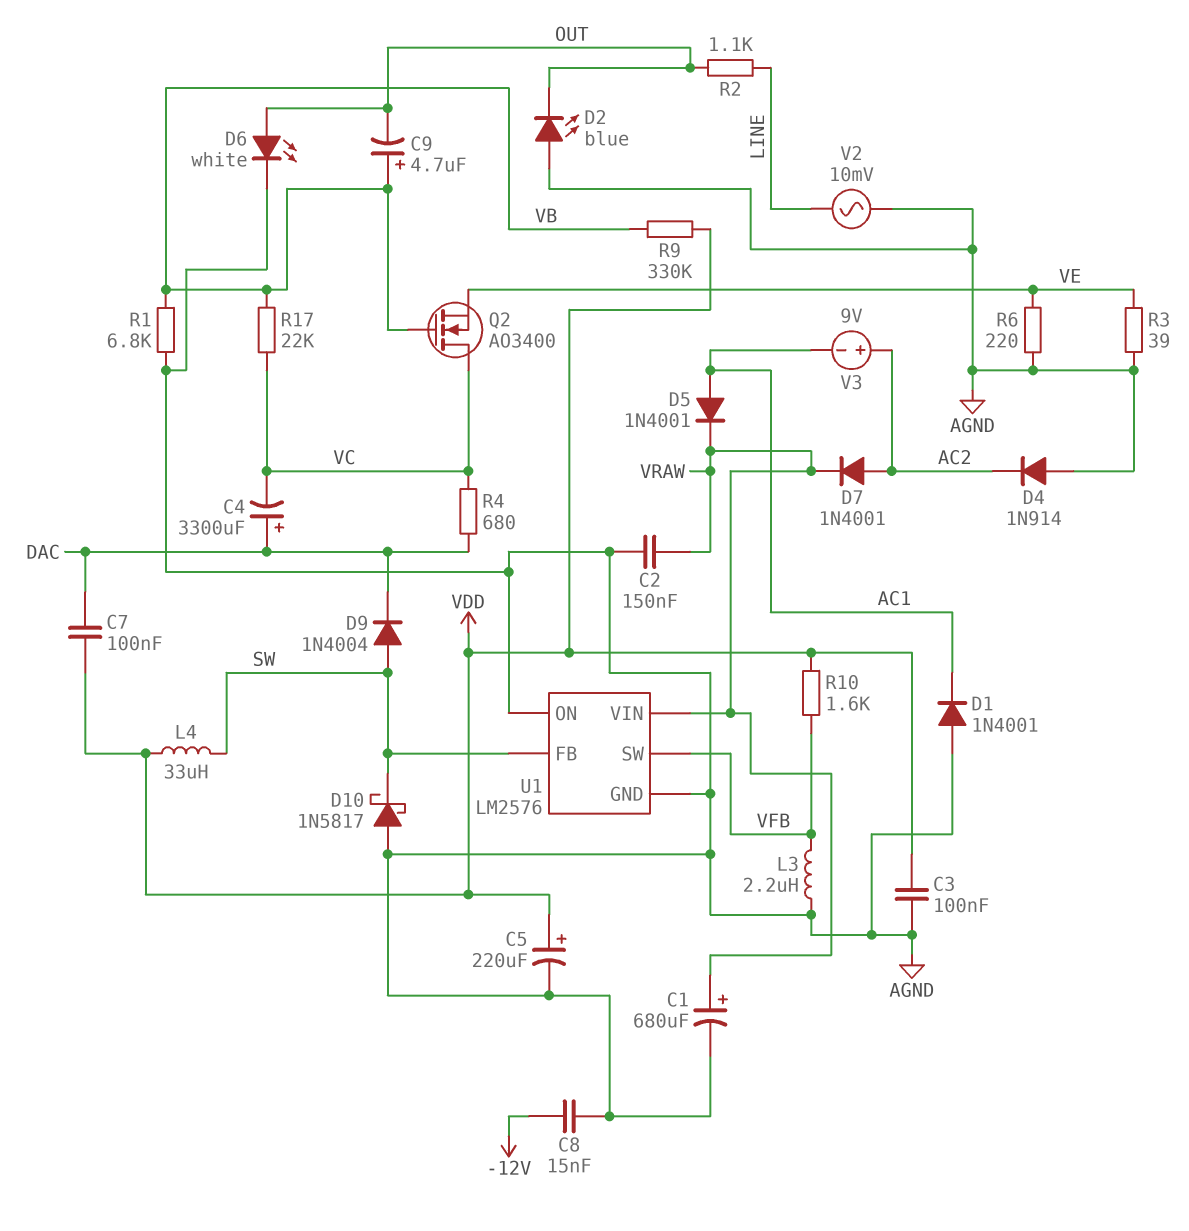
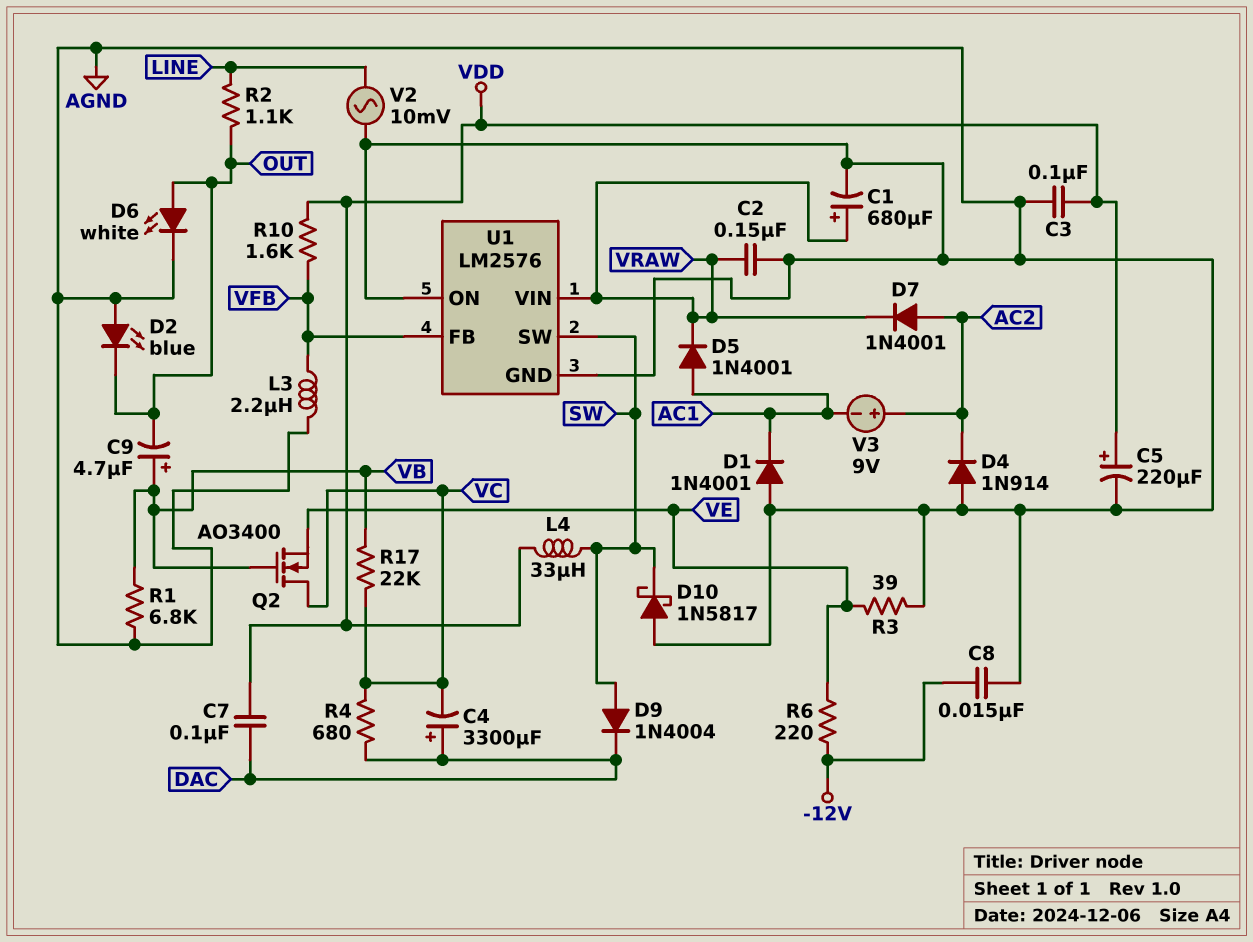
R6: 220 (AGND, VE) -> 220 (-12V, VE)
R9: 330k (VB, VDD) -> none
U1 pin FB: SW -> VFB
U1 pin SW: VFB -> SW

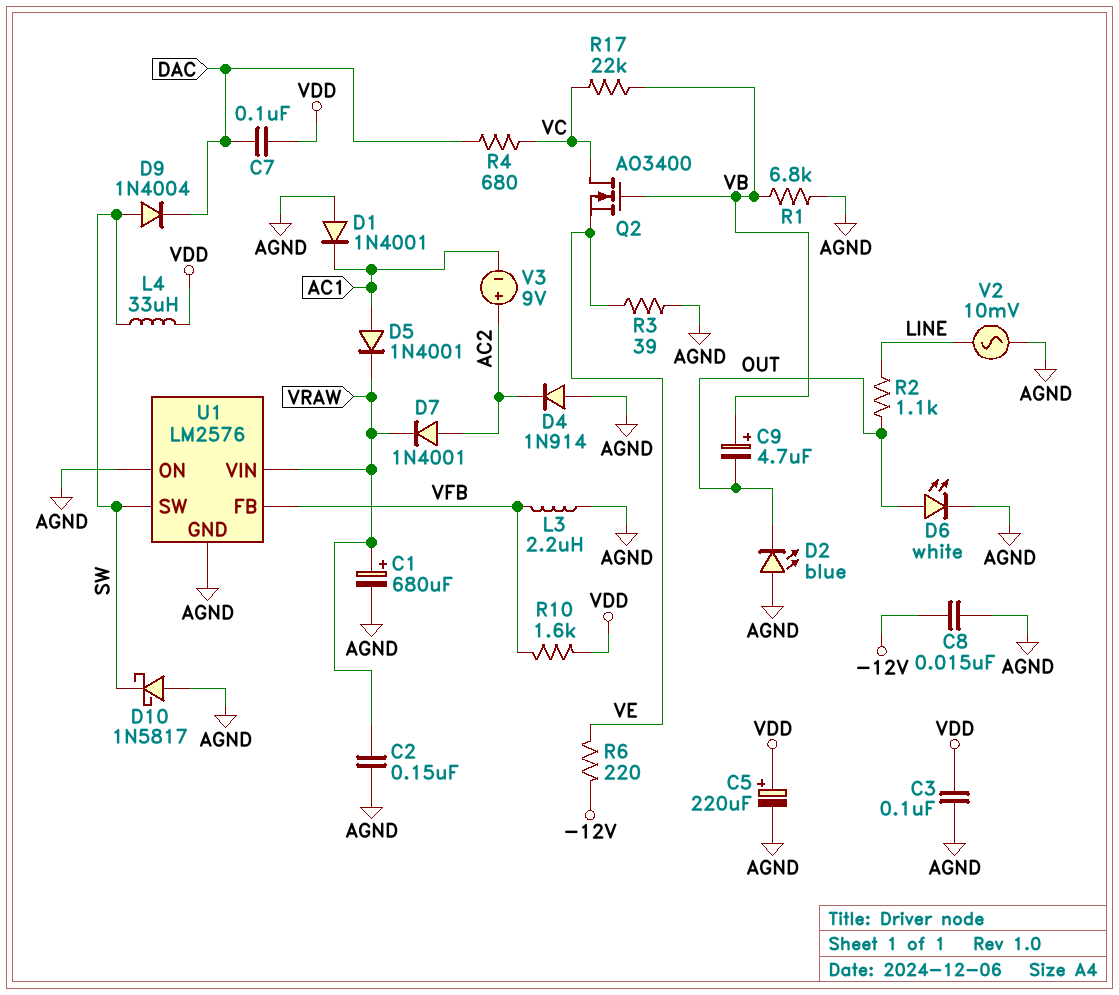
C4: 3300uF (plus DAC, minus VC) -> none

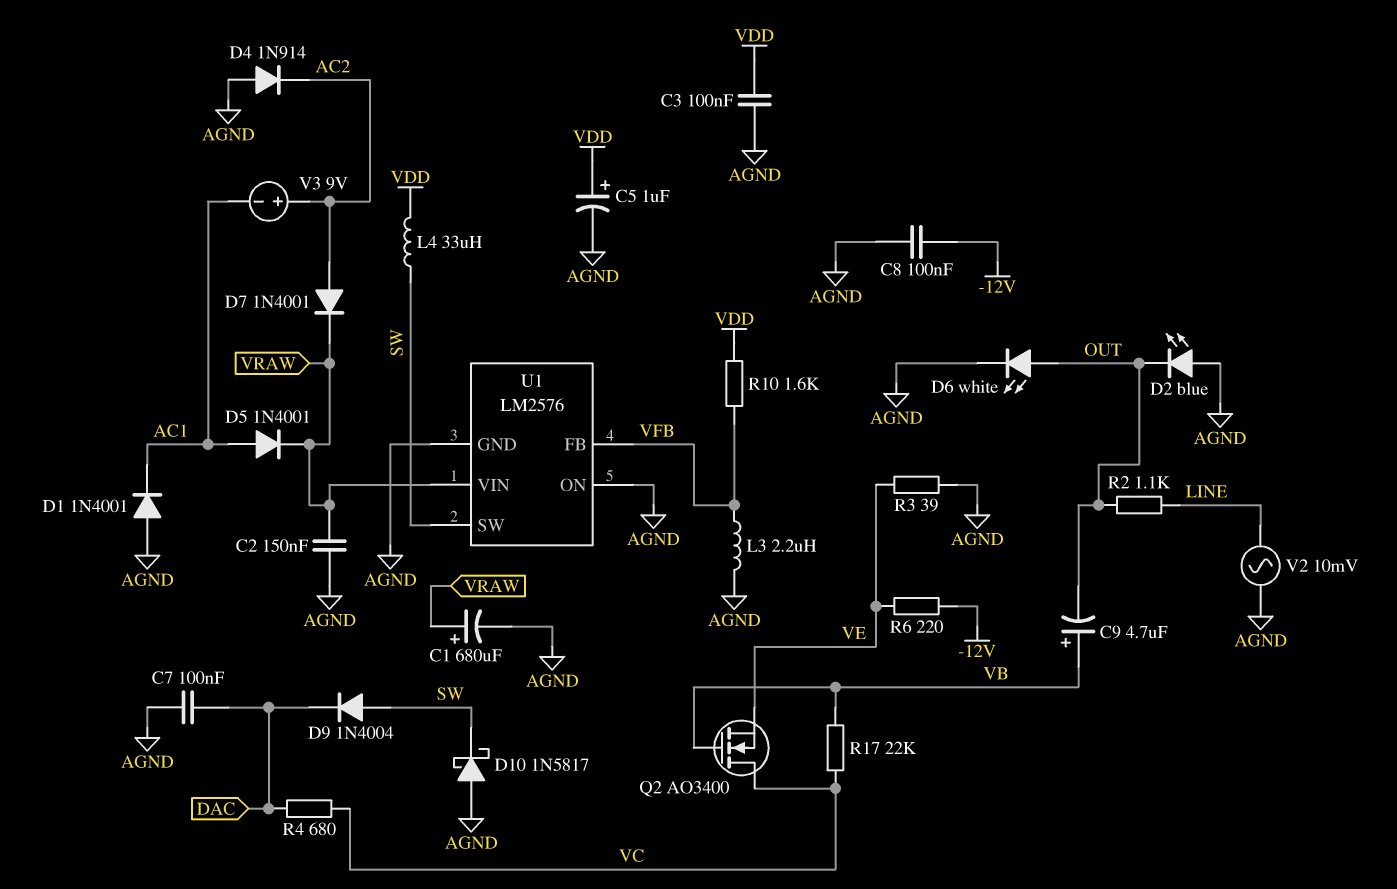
C5: 220uF (plus VDD, minus AGND) -> 1uF (plus VDD, minus AGND)
C7: 100nF (DAC, VDD) -> 100nF (AGND, DAC)
C8: 15nF (-12V, AGND) -> 100nF (-12V, AGND)
R1: 6.8k (AGND, VB) -> none

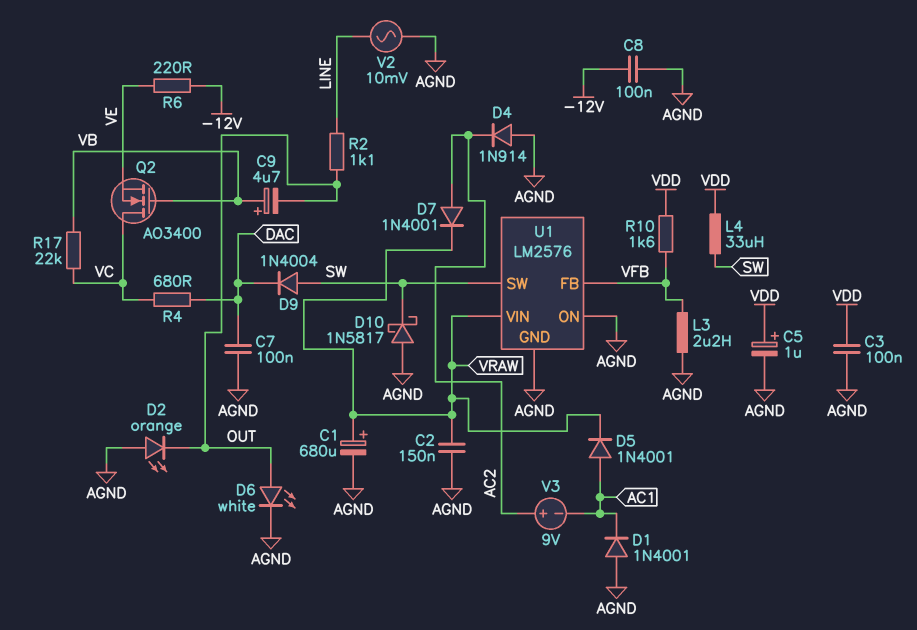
D2: LED blue (A AGND, K OUT) -> LED orange (A AGND, K OUT)
R3: 39 (AGND, VE) -> none

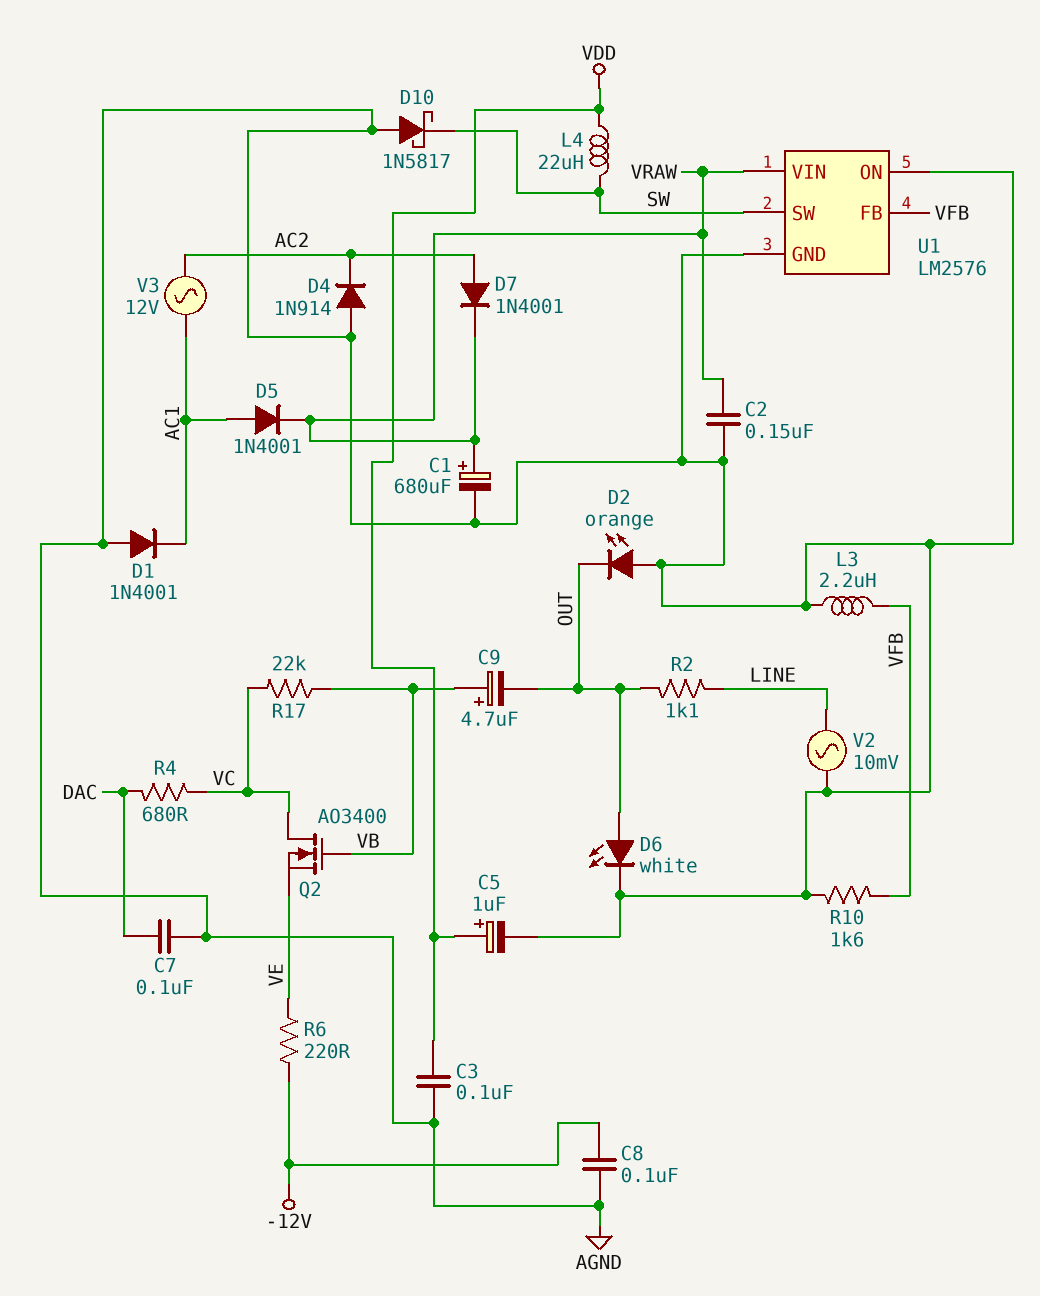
D9: diode 1N4004 (A SW, K DAC) -> none
L4: 33uH (SW, VDD) -> 22uH (SW, VDD)
R10: 1.6k (VDD, VFB) -> 1.6k (AGND, VFB)
V3: 9V (plus AC2, minus AC1) -> AC 12V (AC1, AC2)

